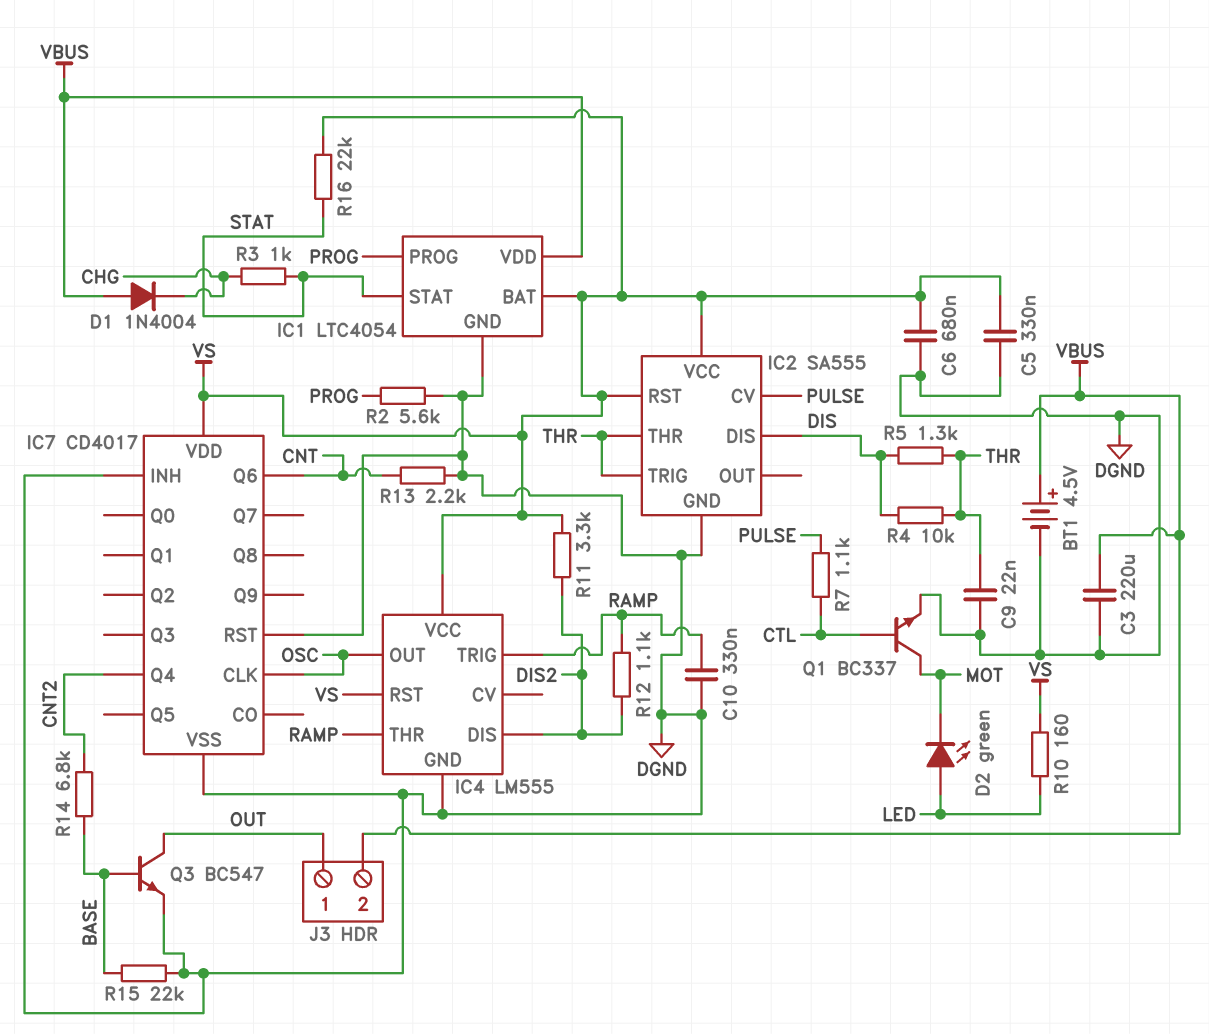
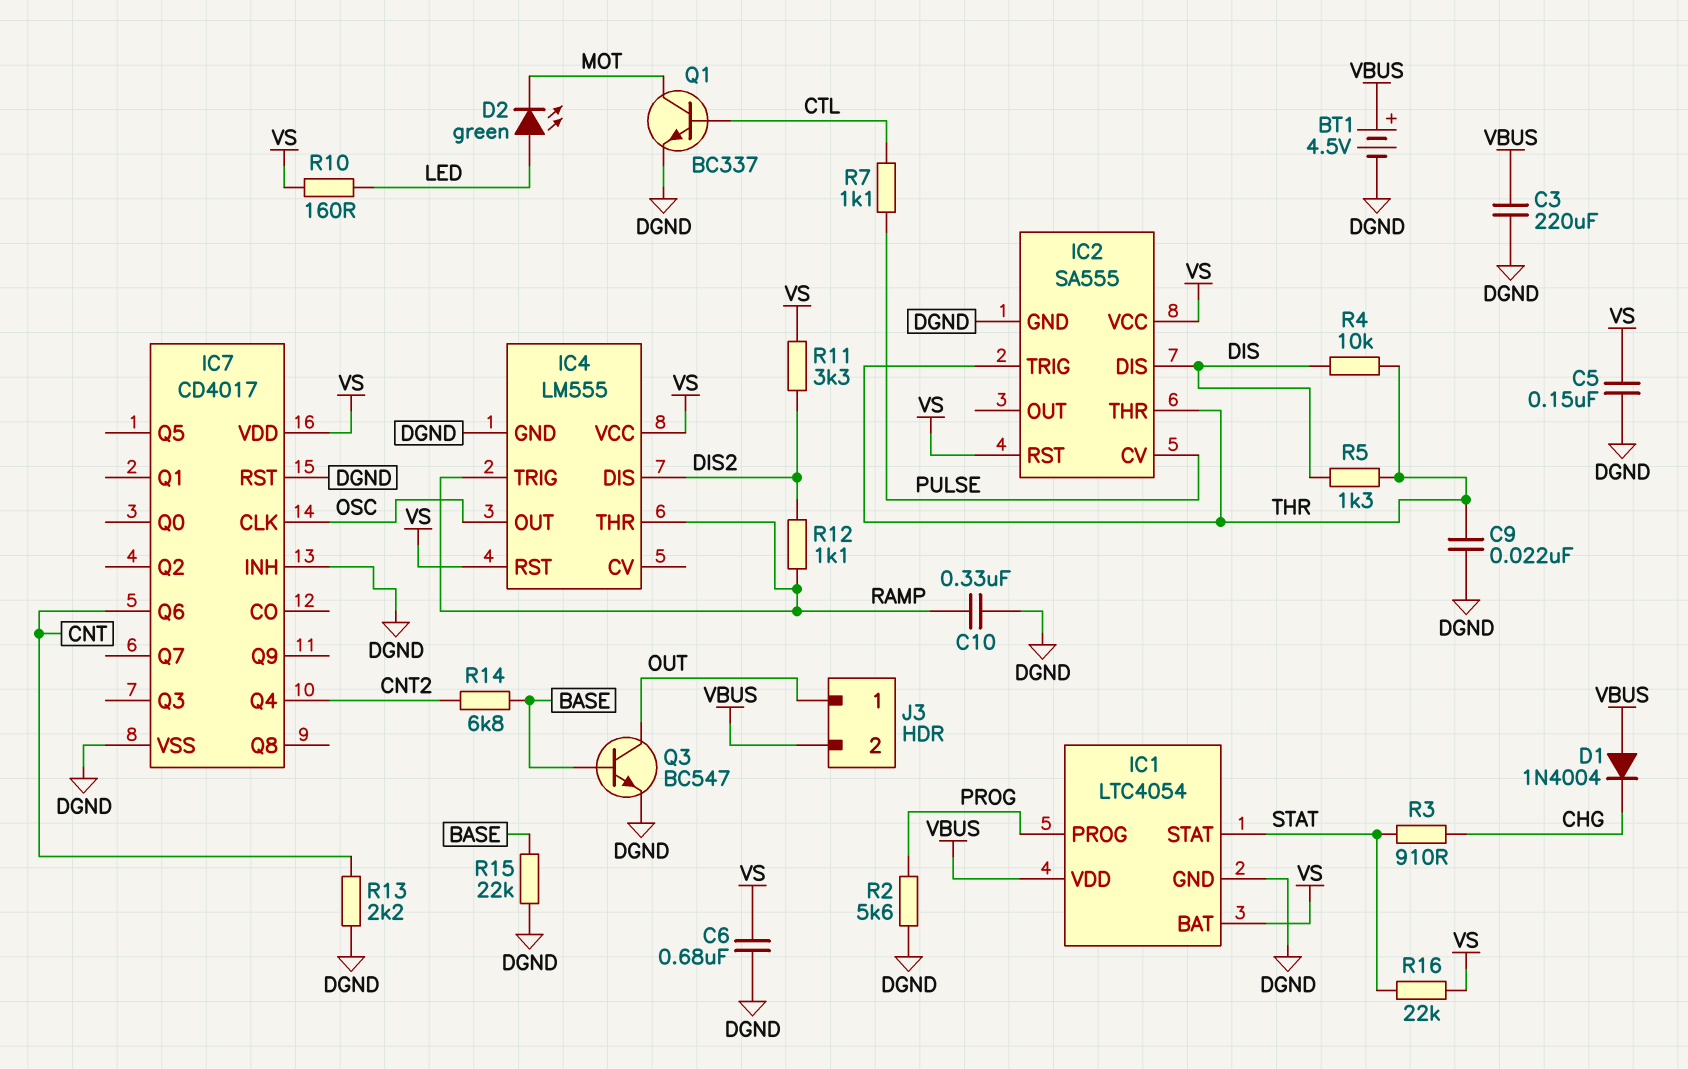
C5: 330nF (DGND, VS) -> 150nF (DGND, VS)
R3: 1k (CHG, STAT) -> 910 (CHG, STAT)

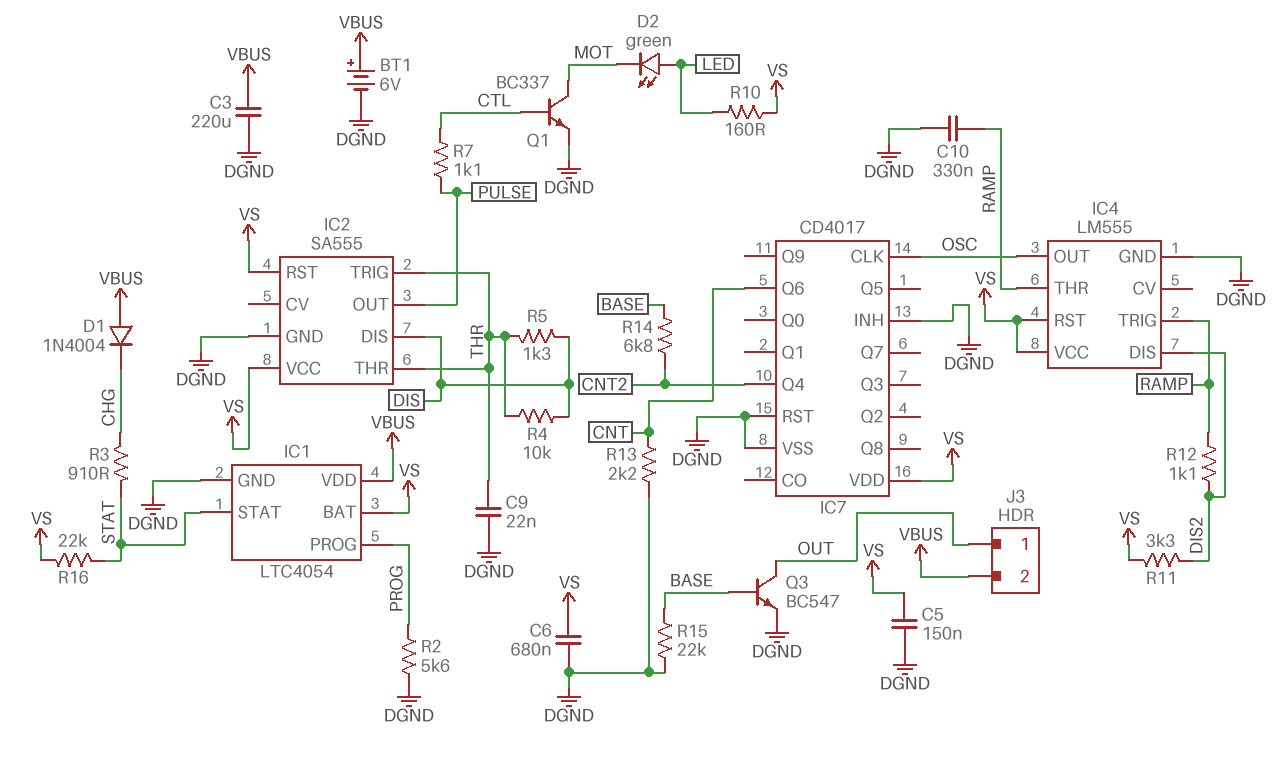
BT1: 4.5V (plus VBUS, minus DGND) -> 6V (plus VBUS, minus DGND)
IC2 pin CV: PULSE -> none
IC2 pin OUT: none -> PULSE

